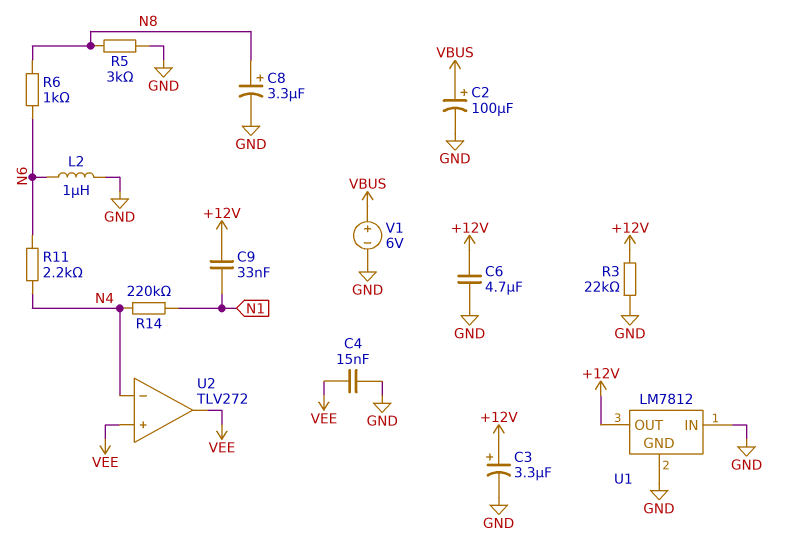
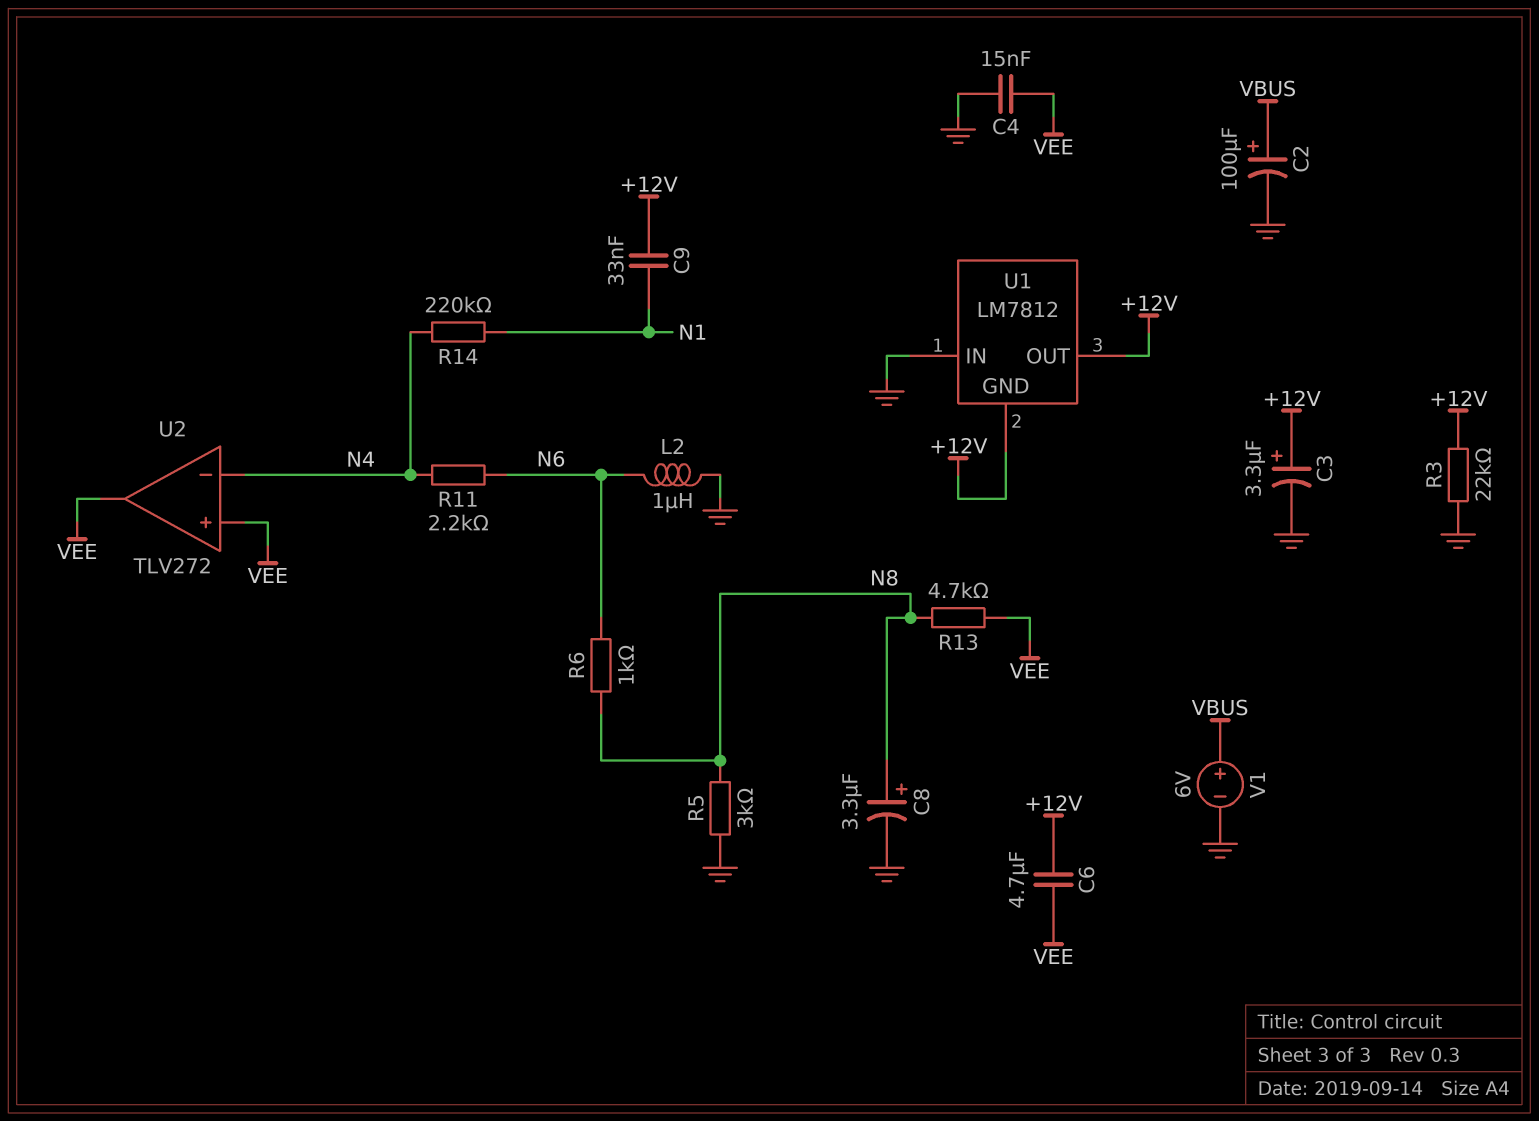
C6: 4.7uF (+12V, GND) -> 4.7uF (+12V, VEE)
R13: none -> 4.7k (N8, VEE)
U1 pin GND: GND -> +12V

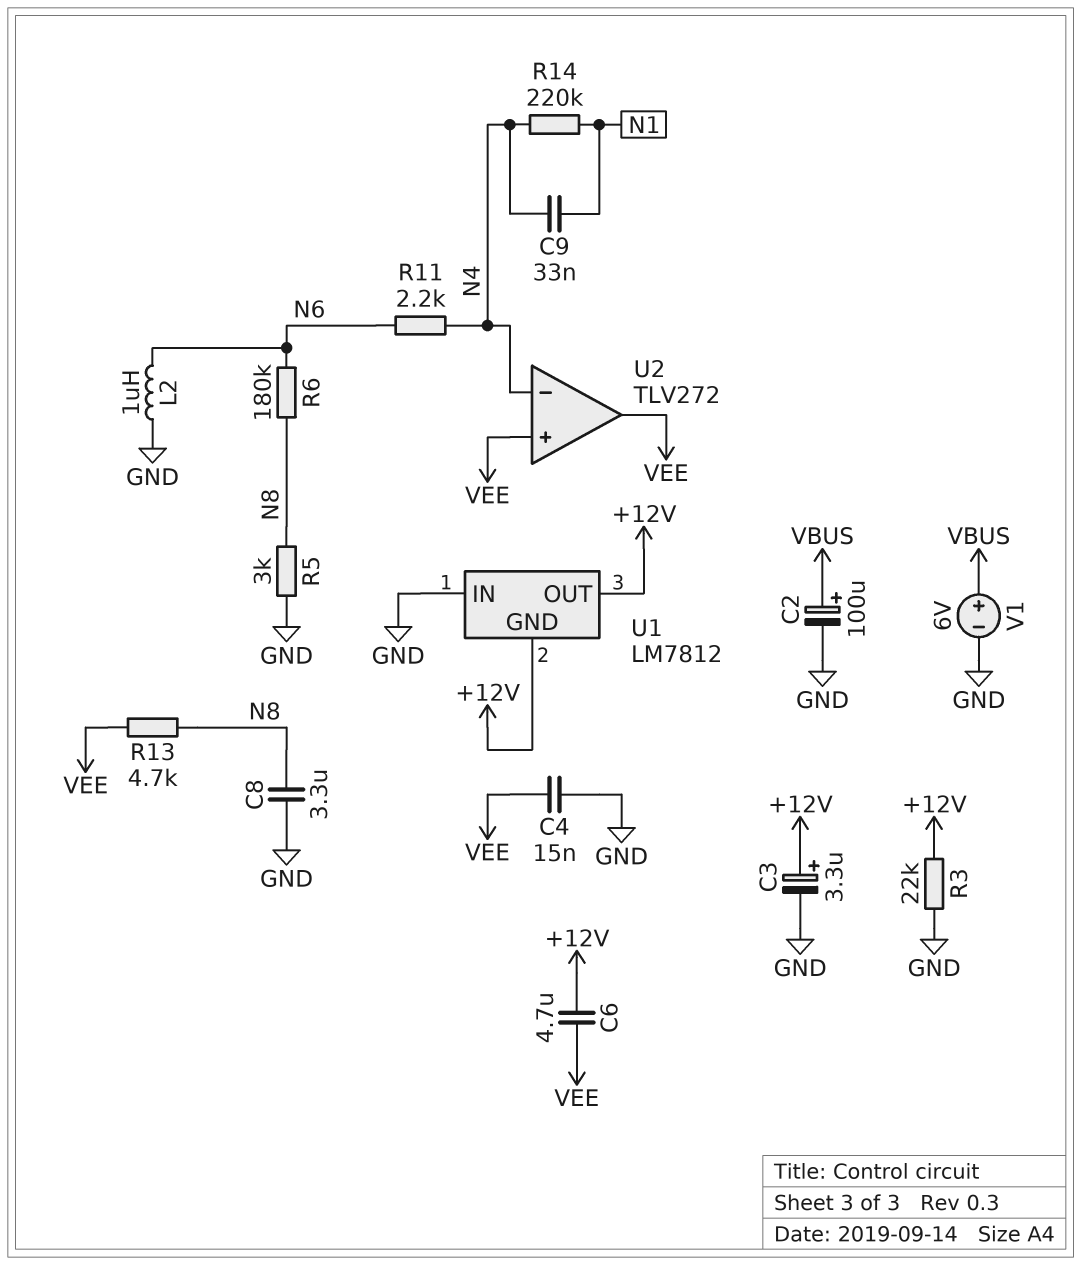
C8: 3.3uF (plus N8, minus GND) -> 3.3uF (GND, N8)
C9: 33nF (+12V, N1) -> 33nF (N1, N4)
R6: 1k (N6, N8) -> 180k (N6, N8)

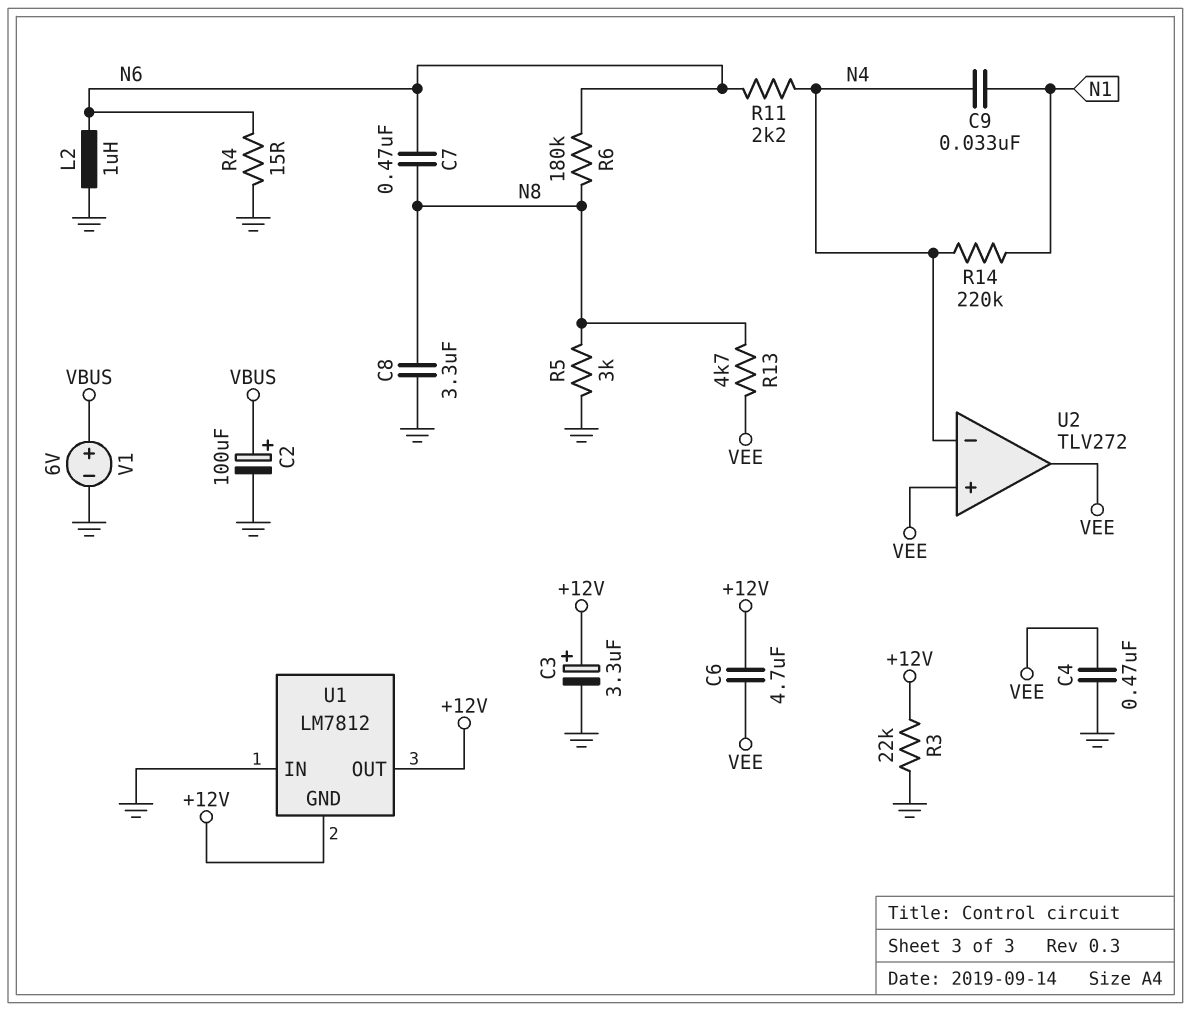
C4: 15nF (GND, VEE) -> 470nF (GND, VEE)
C7: none -> 470nF (N6, N8)
R4: none -> 15 (GND, N6)

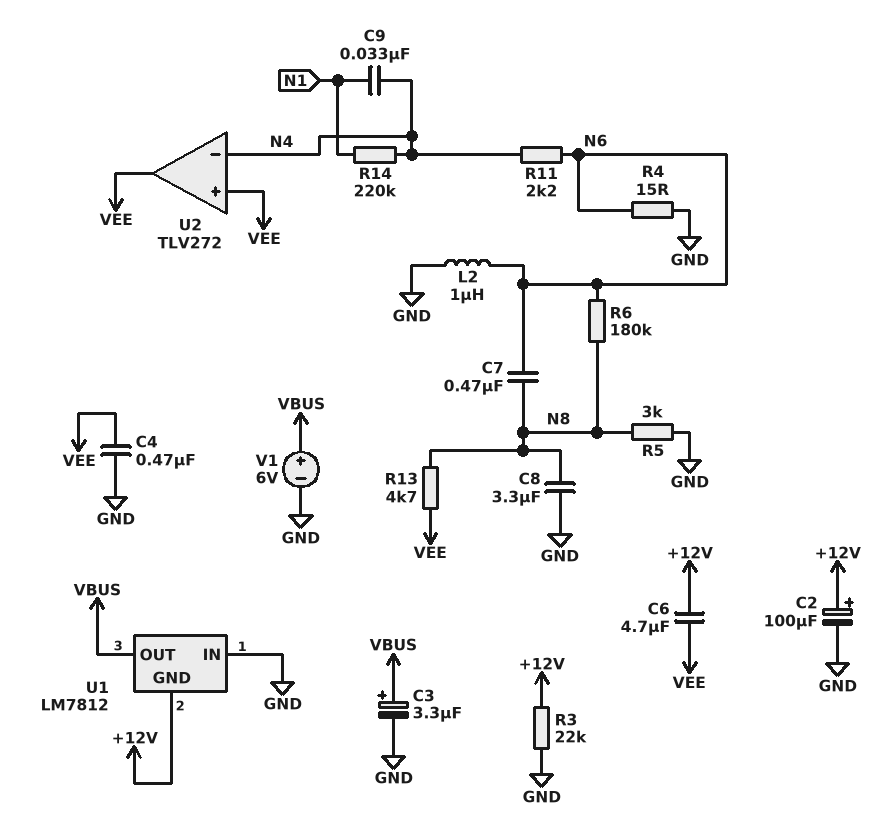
C2: 100uF (plus VBUS, minus GND) -> 100uF (plus +12V, minus GND)
C3: 3.3uF (plus +12V, minus GND) -> 3.3uF (plus VBUS, minus GND)
U1 pin OUT: +12V -> VBUS

